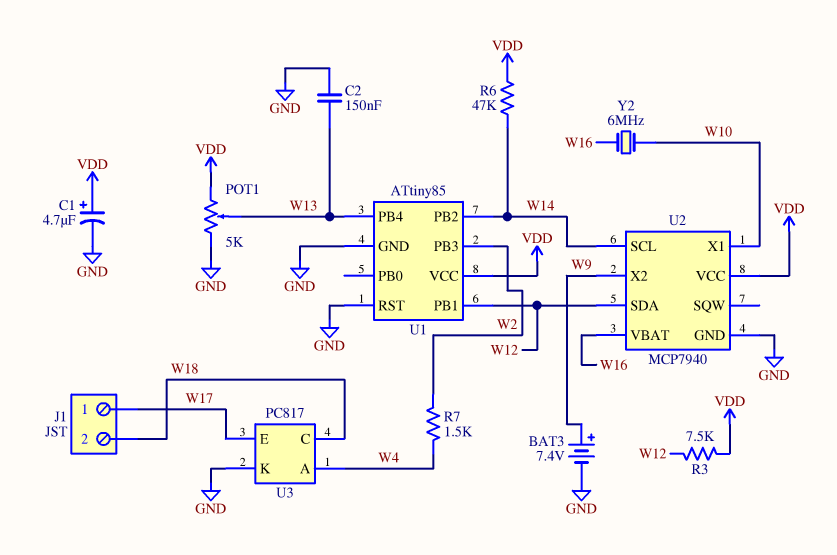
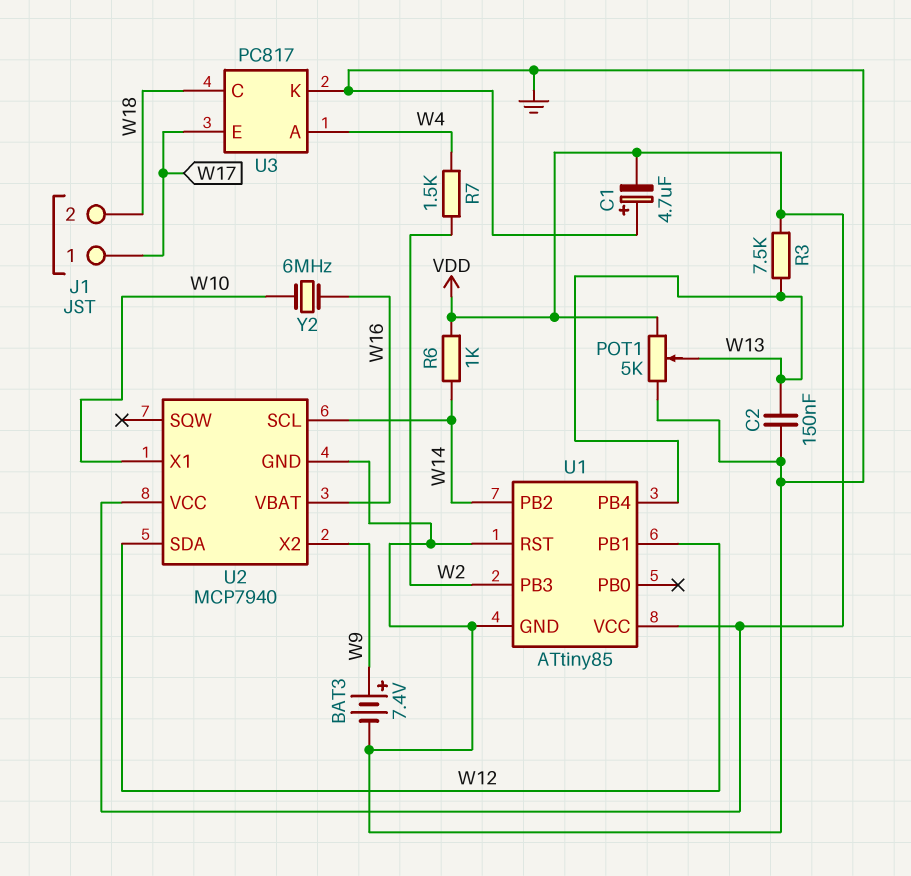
C1: 4.7uF (plus VDD, minus GND) -> 4.7uF (plus GND, minus VDD)
R3: 7.5k (VDD, W12) -> 7.5k (VDD, W13)
R6: 47k (VDD, W14) -> 1k (VDD, W14)

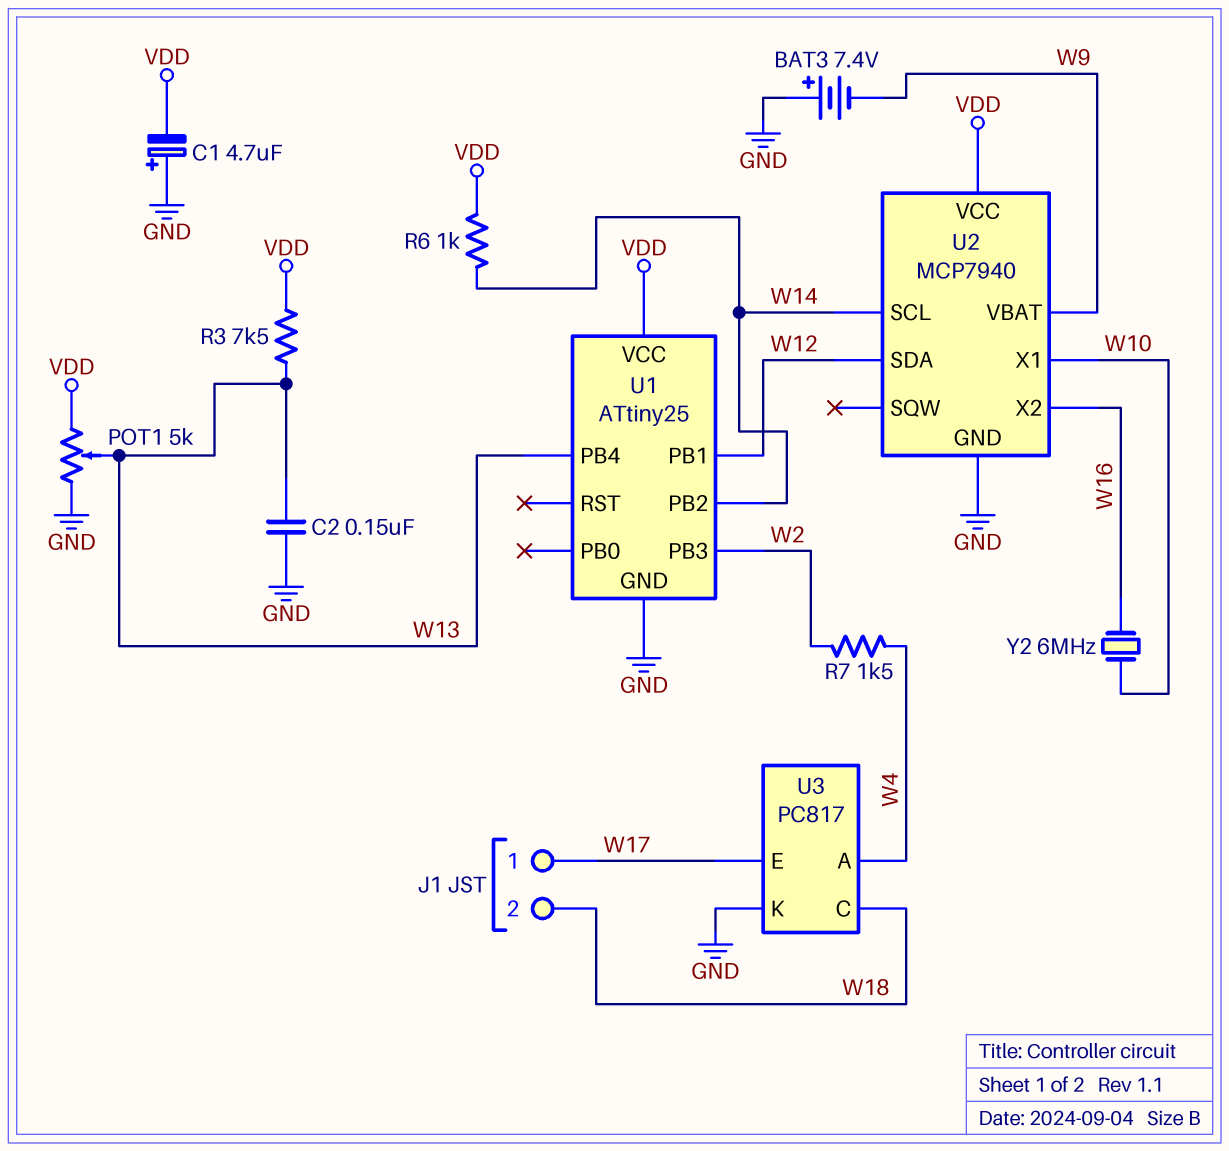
BAT3: 7.4V (plus W9, minus GND) -> 7.4V (plus GND, minus W9)
U1: ATtiny85 -> ATtiny25
U1 pin RST: GND -> none
U2 pin VBAT: W16 -> W9
U2 pin X2: W9 -> W16

